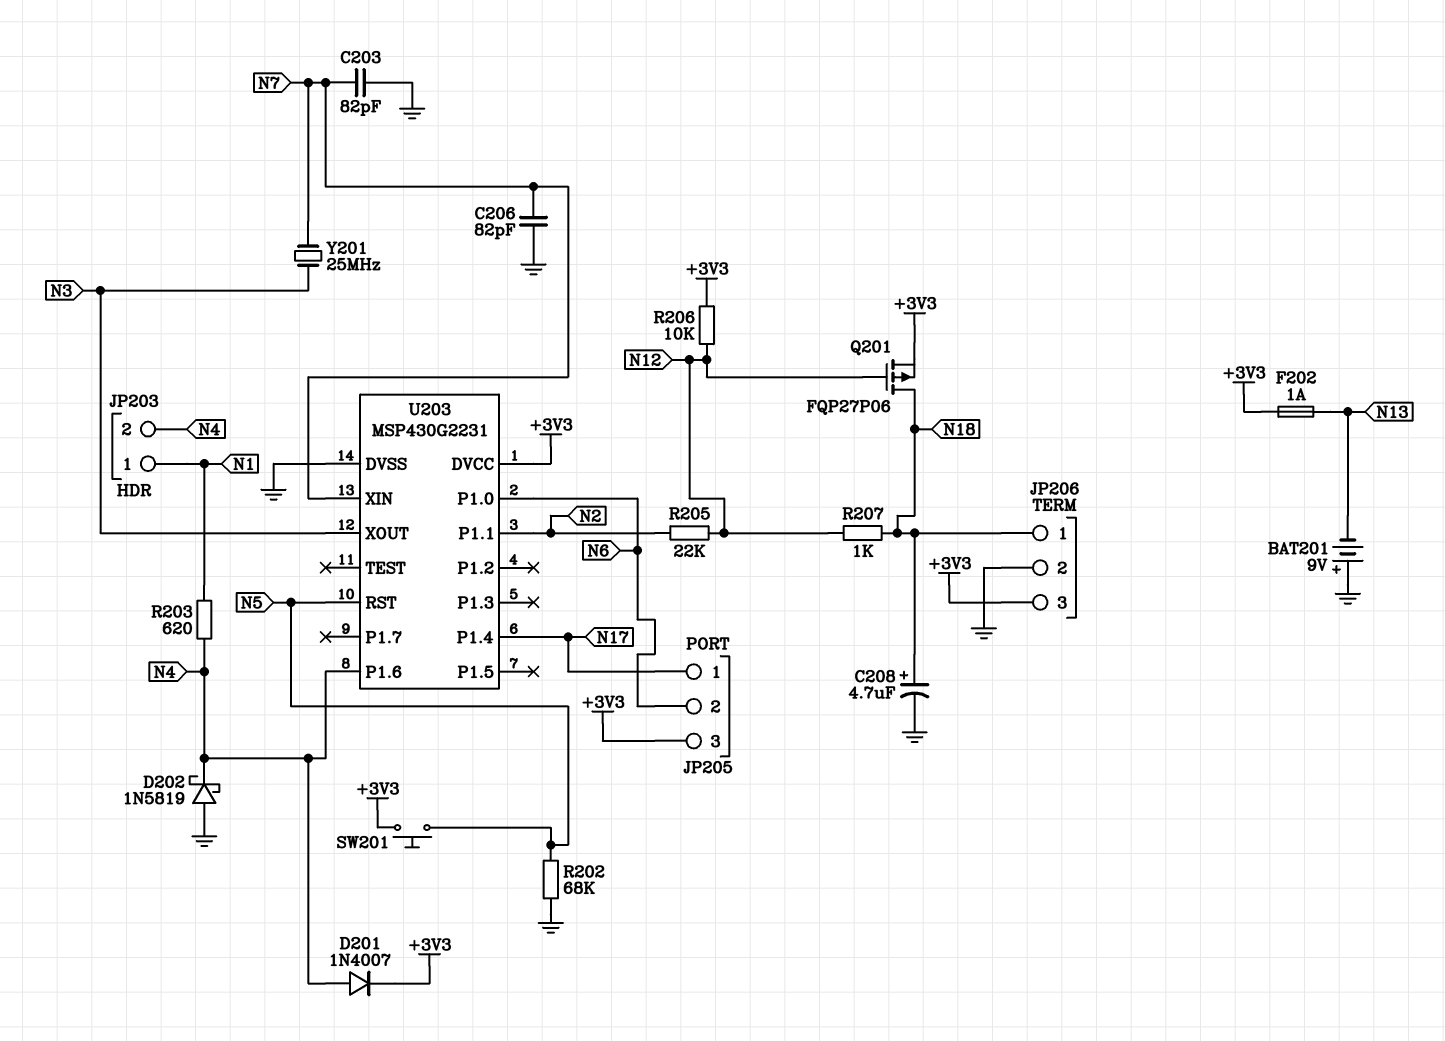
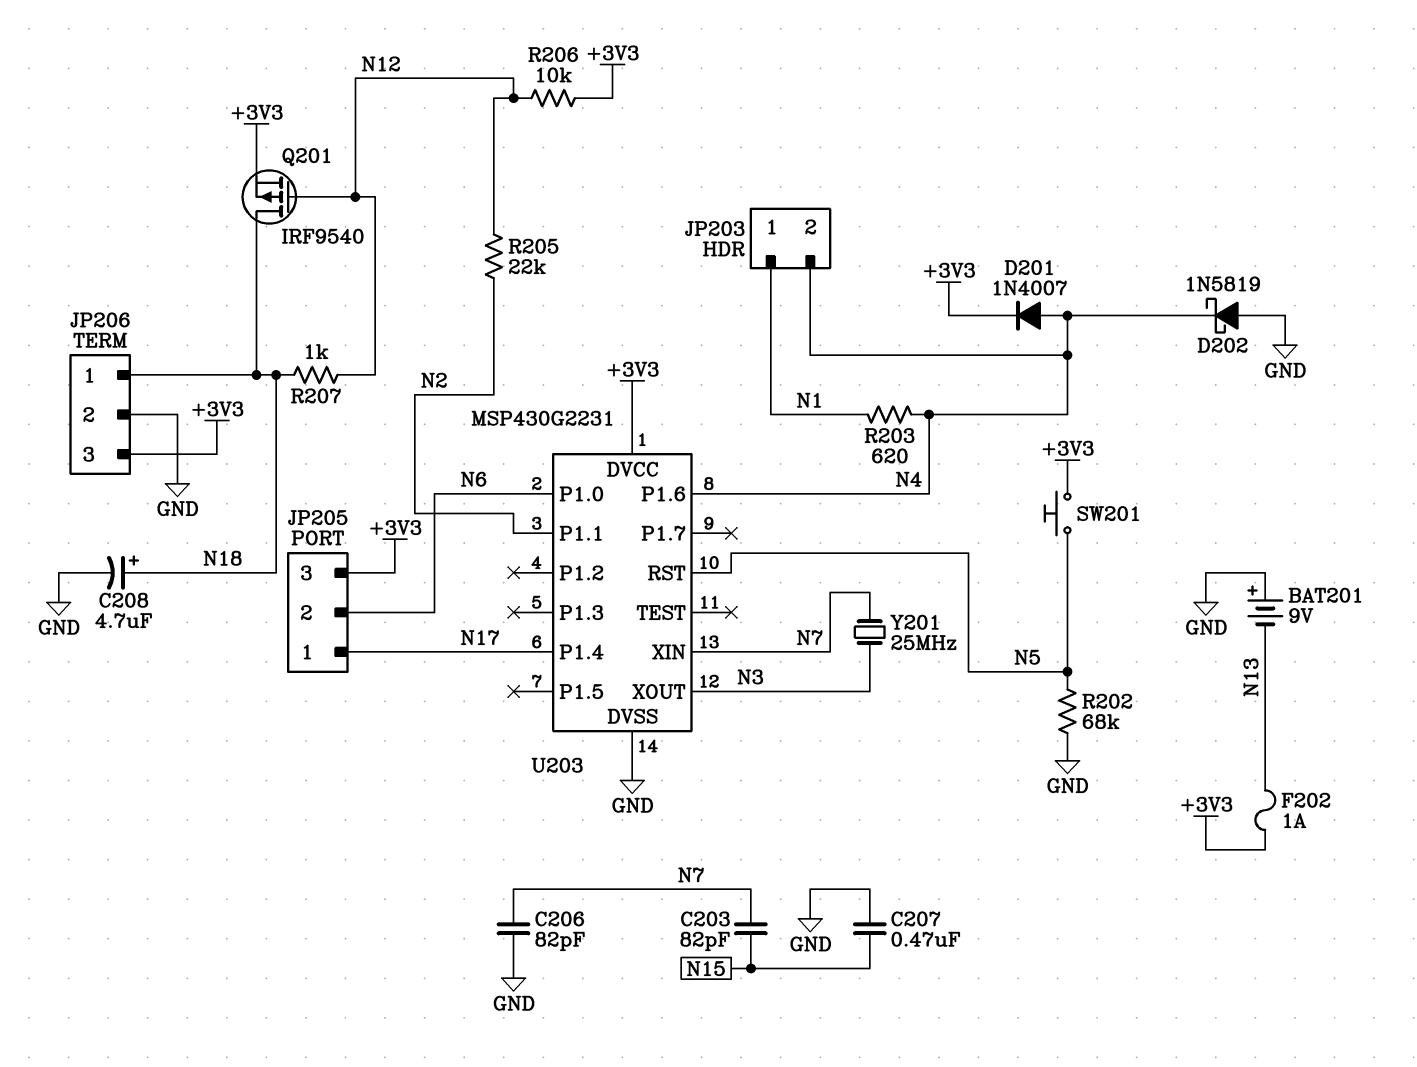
C203: 82pF (GND, N7) -> 82pF (N7, N15)
C207: none -> 470nF (GND, N15)
Q201: PMOS FQP27P06 (G N12, D N18, S +3V3) -> PMOS IRF9540 (G N12, D N18, S +3V3)

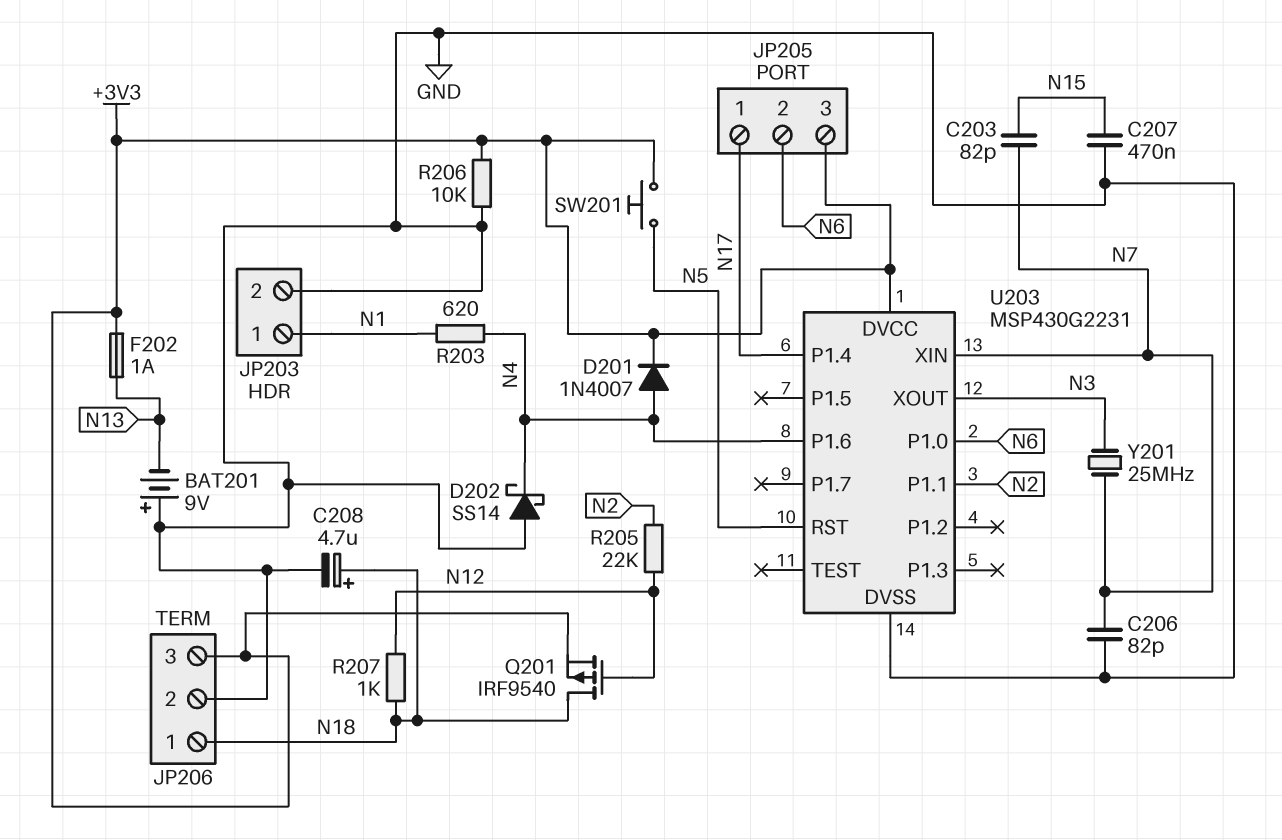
D202: schottky 1N5819 (A GND, K N4) -> schottky SS14 (A GND, K N4)
JP203 pin 2: N4 -> GND
R202: 68k (GND, N5) -> none
R206: 10k (+3V3, N12) -> 10k (+3V3, GND)

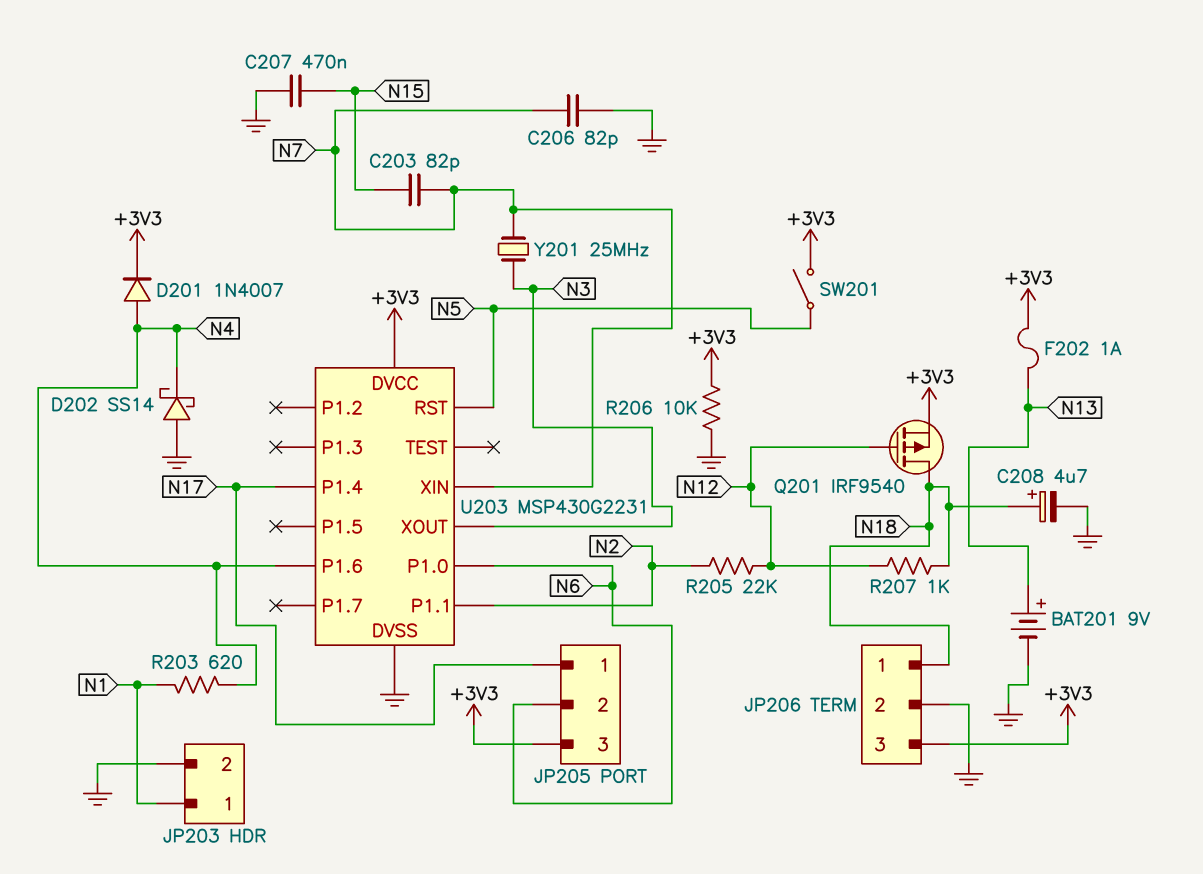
BAT201: 9V (plus GND, minus N13) -> 9V (plus N13, minus GND)
SW201: button (+3V3, N5) -> switch (+3V3, N5)

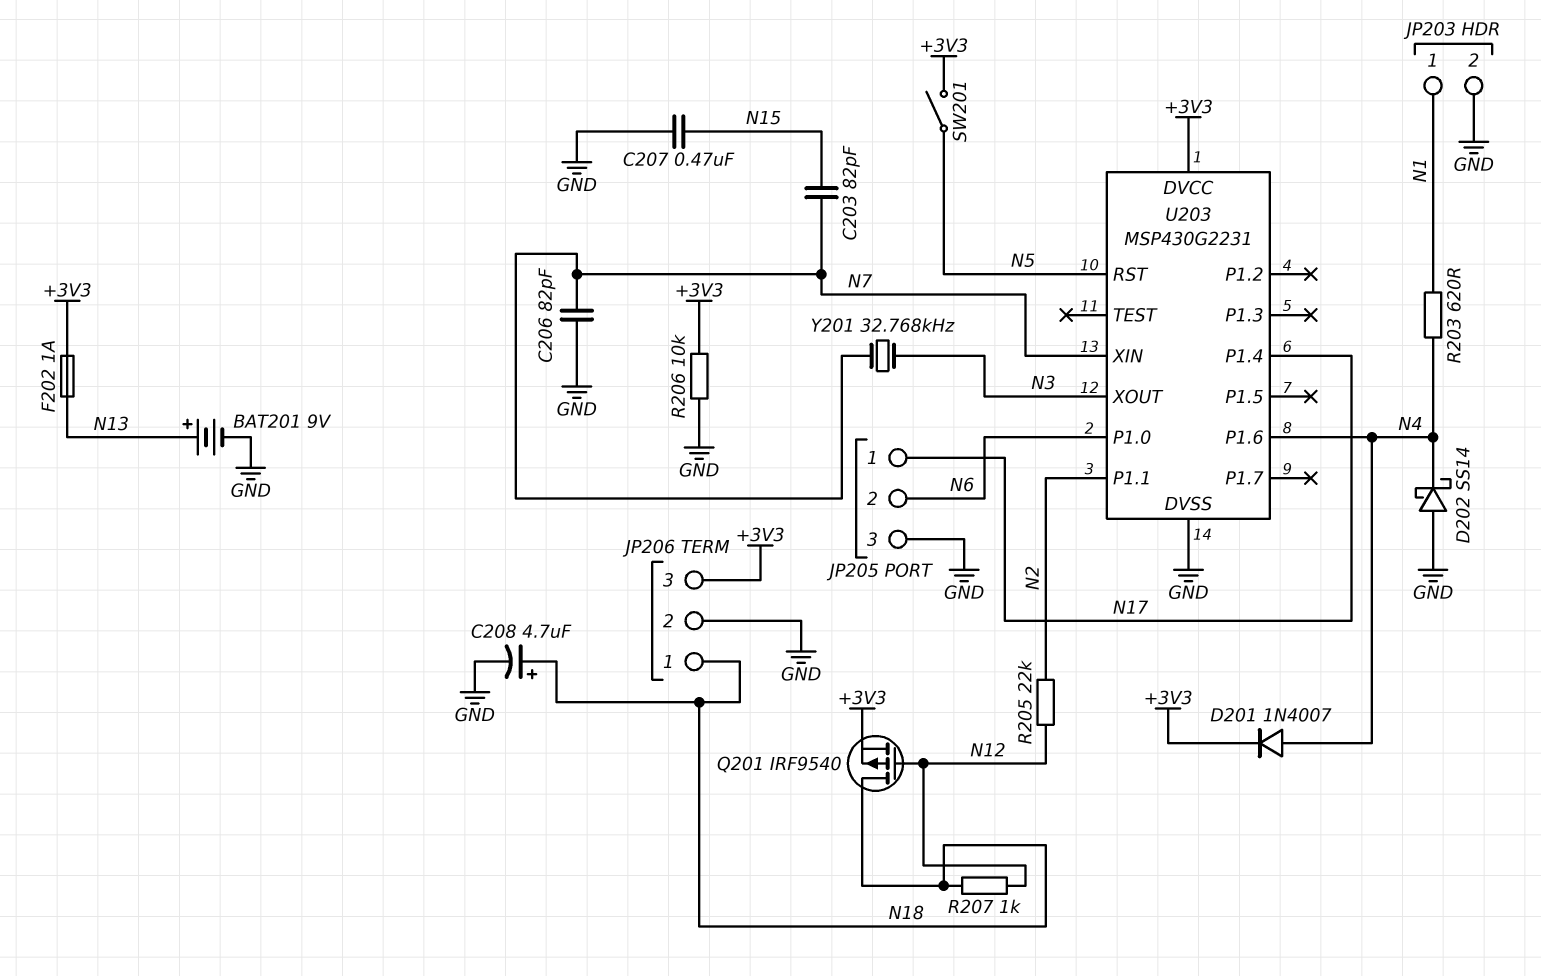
JP205 pin 3: +3V3 -> GND
Y201: 25MHz (N3, N7) -> 32.768kHz (N3, N7)

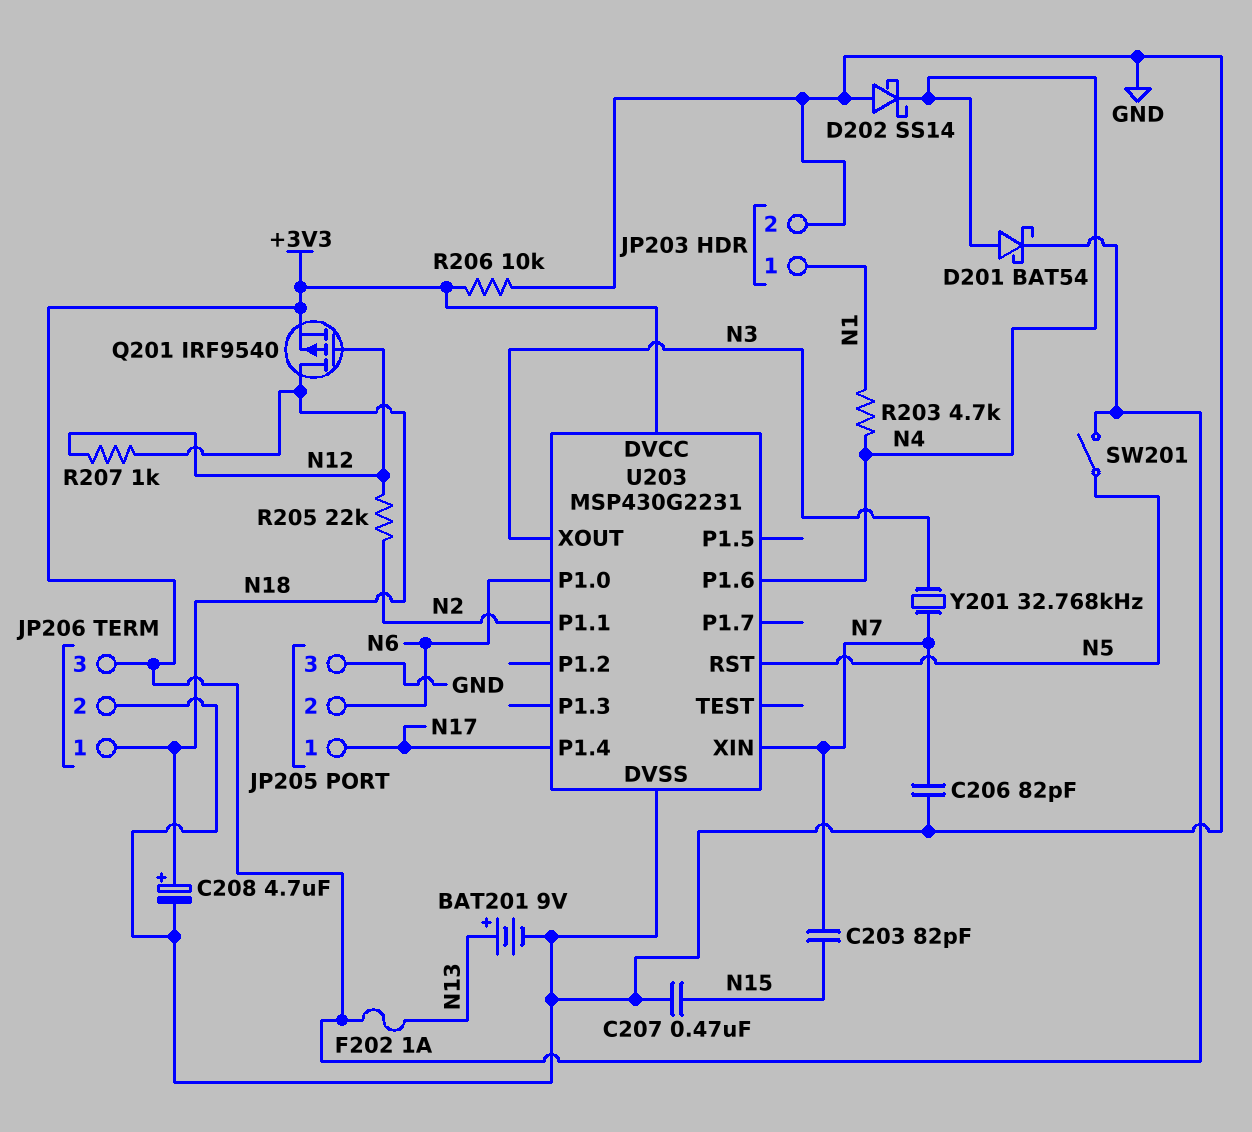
D201: diode 1N4007 (A N4, K +3V3) -> schottky BAT54 (A N4, K +3V3)
R203: 620 (N1, N4) -> 4.7k (N1, N4)

